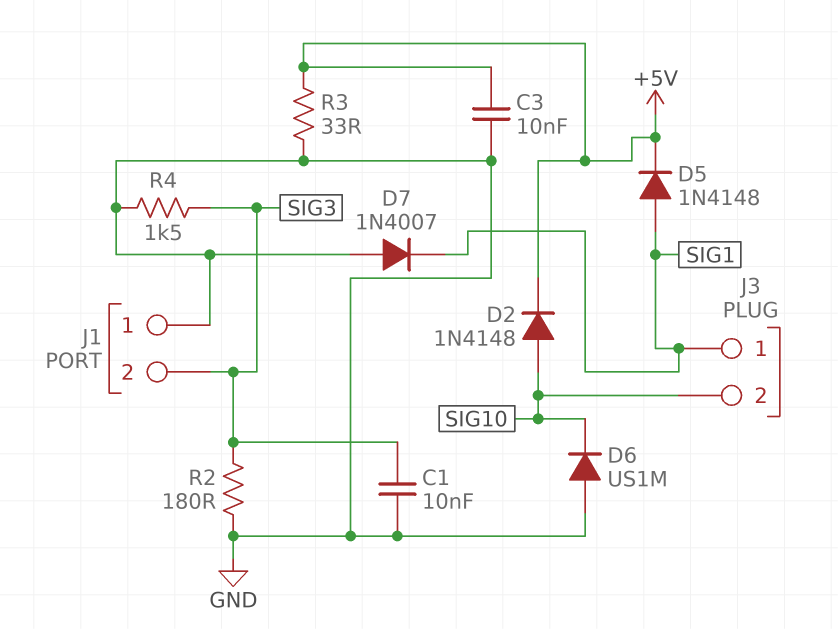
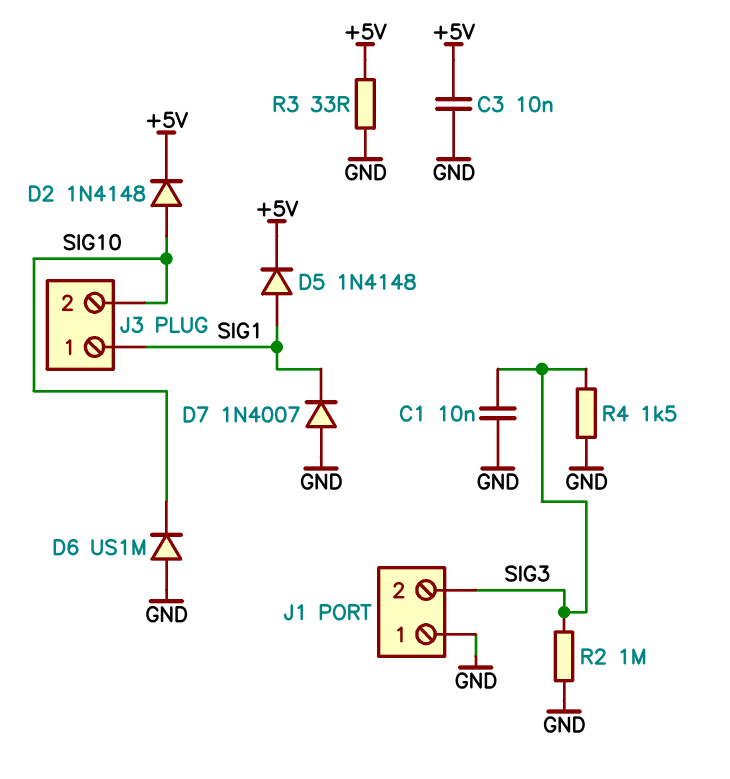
R2: 180 (GND, SIG3) -> 1M (GND, SIG3)

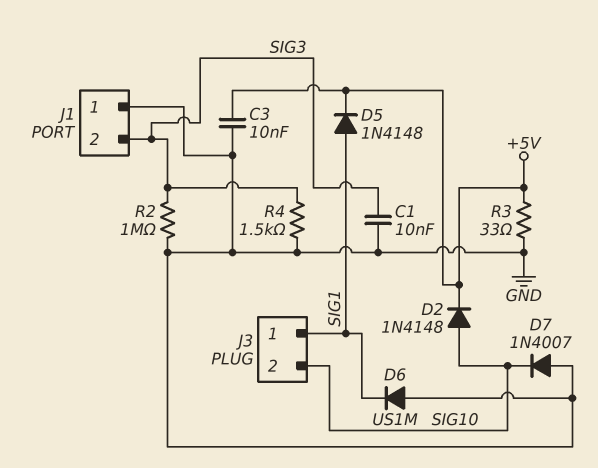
D6: diode US1M (A GND, K SIG10) -> diode US1M (A GND, K SIG1)
D7: diode 1N4007 (A GND, K SIG1) -> diode 1N4007 (A GND, K SIG10)

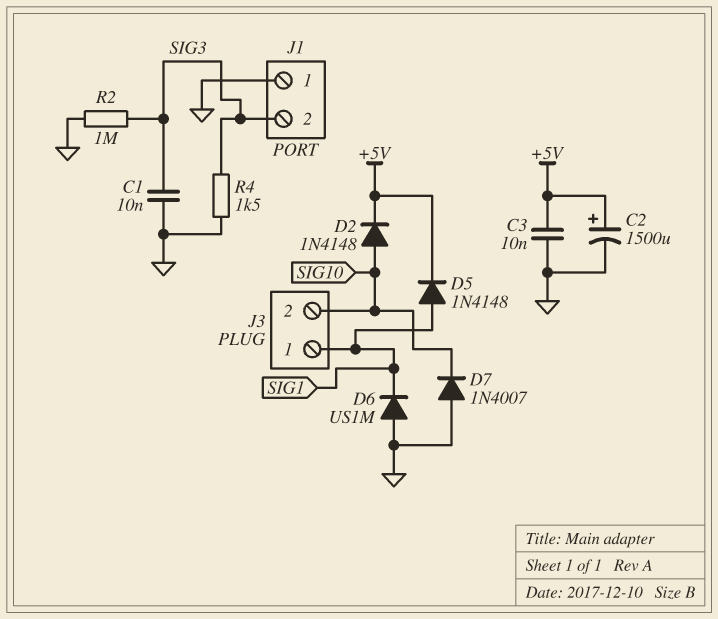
C2: none -> 1500uF (plus +5V, minus GND)
R3: 33 (+5V, GND) -> none

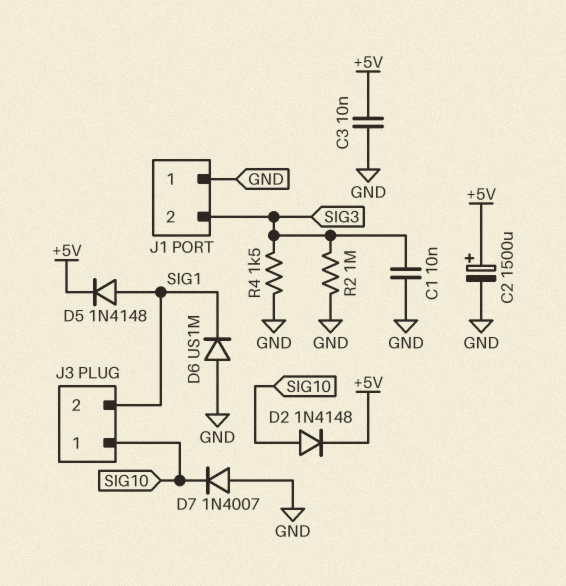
J3 pin 1: SIG1 -> SIG10
J3 pin 2: SIG10 -> SIG1

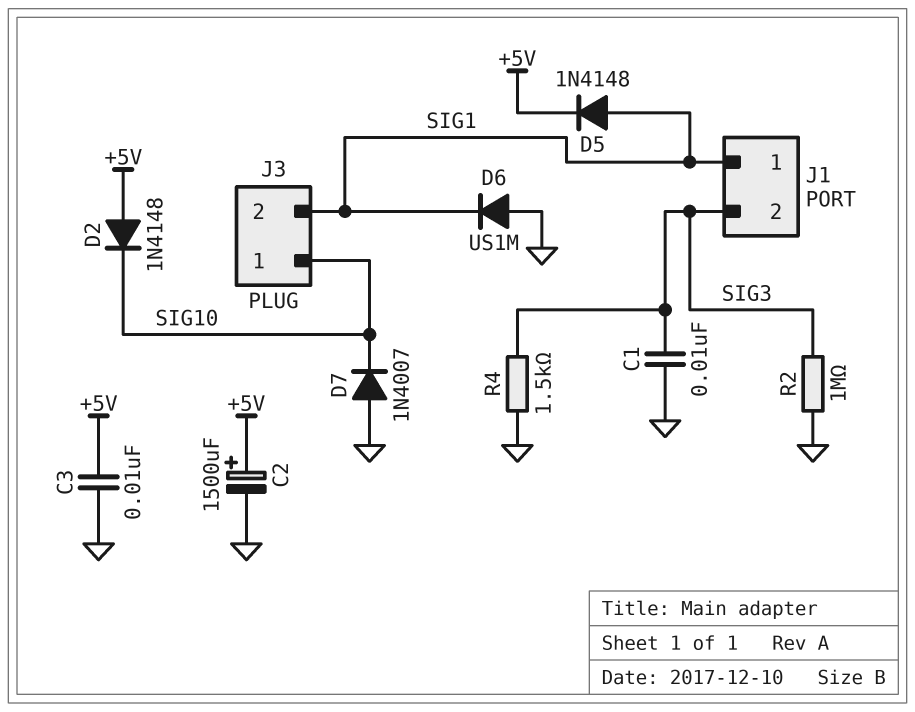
D2: diode 1N4148 (A SIG10, K +5V) -> diode 1N4148 (A +5V, K SIG10)
J1 pin 1: GND -> SIG1

